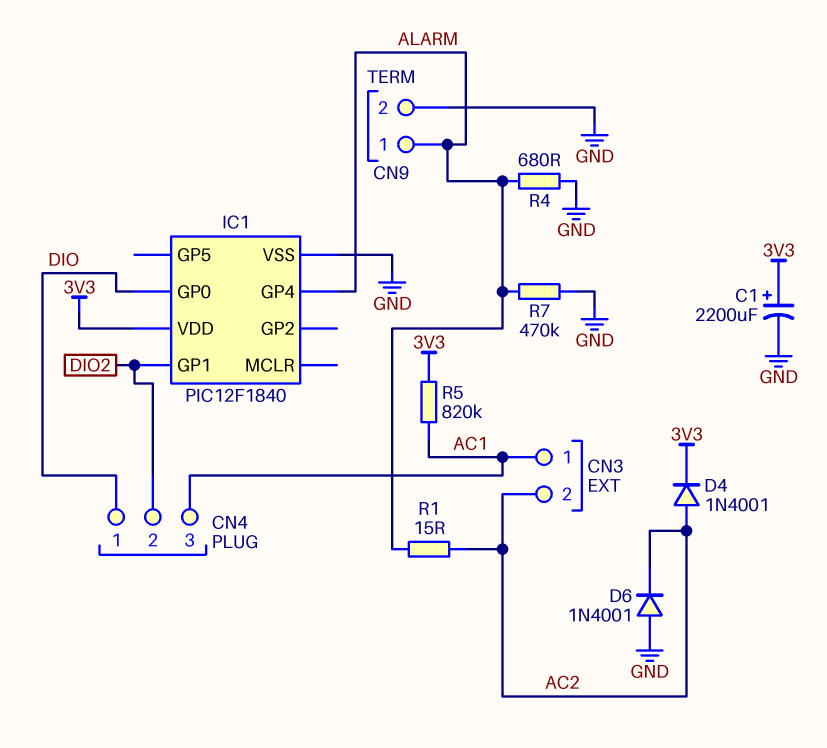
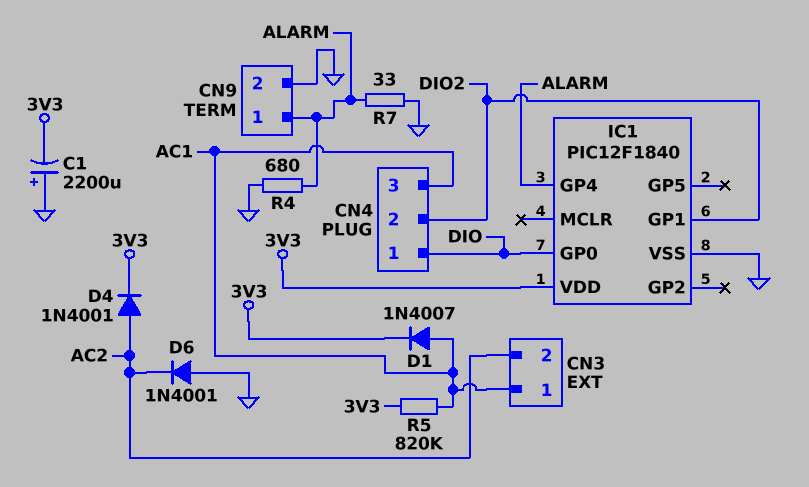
C1: 2200uF (plus 3V3, minus GND) -> 2200uF (plus GND, minus 3V3)
D1: none -> diode 1N4007 (A AC1, K 3V3)
R1: 15 (AC2, ALARM) -> none
R7: 470k (ALARM, GND) -> 33 (ALARM, GND)

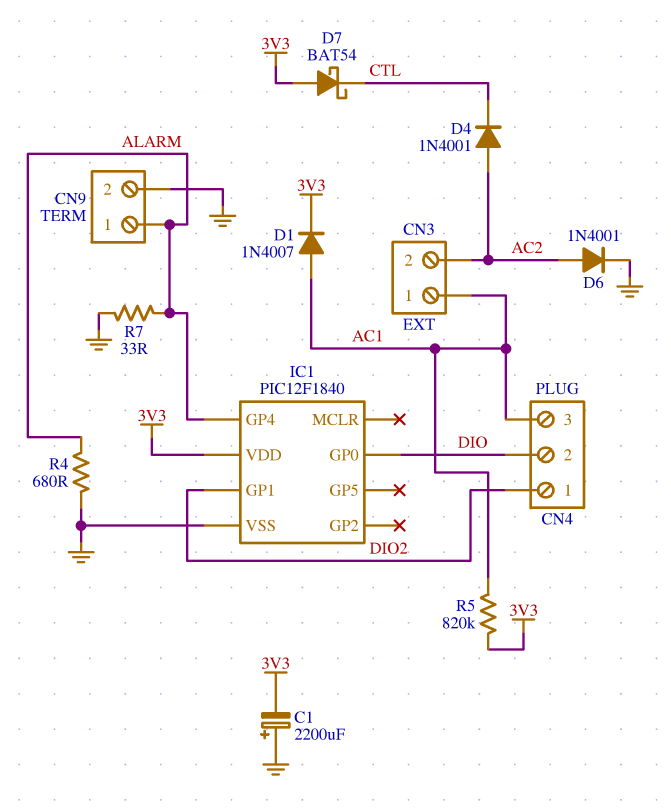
CN4 pin 1: DIO -> DIO2
CN4 pin 2: DIO2 -> DIO
D4: diode 1N4001 (A AC2, K 3V3) -> diode 1N4001 (A AC2, K CTL)
D6: diode 1N4001 (A GND, K AC2) -> diode 1N4001 (A AC2, K GND)
D7: none -> schottky BAT54 (A 3V3, K CTL)

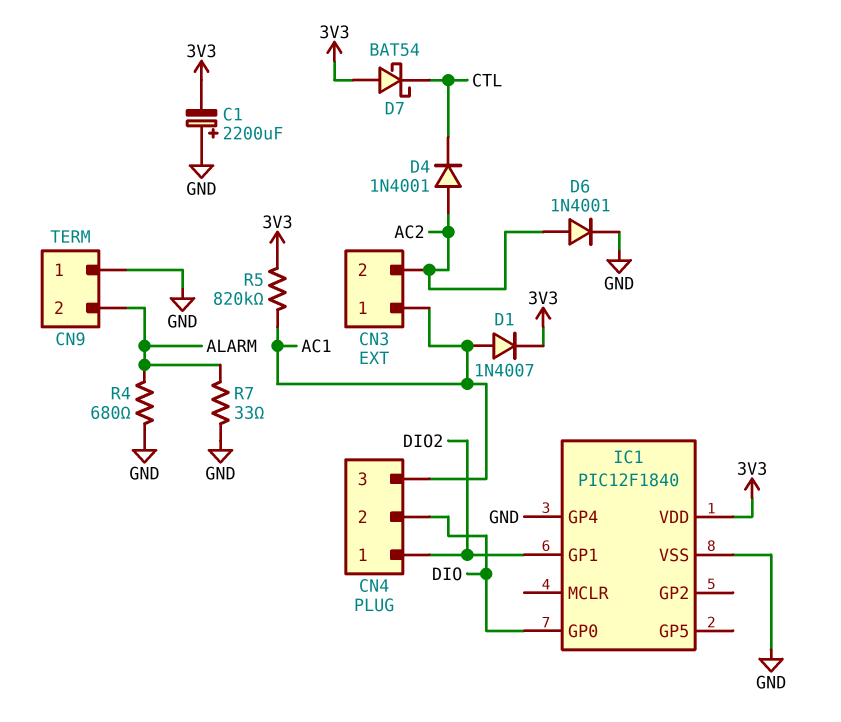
CN9 pin 1: ALARM -> GND
CN9 pin 2: GND -> ALARM
IC1 pin GP4: ALARM -> GND

